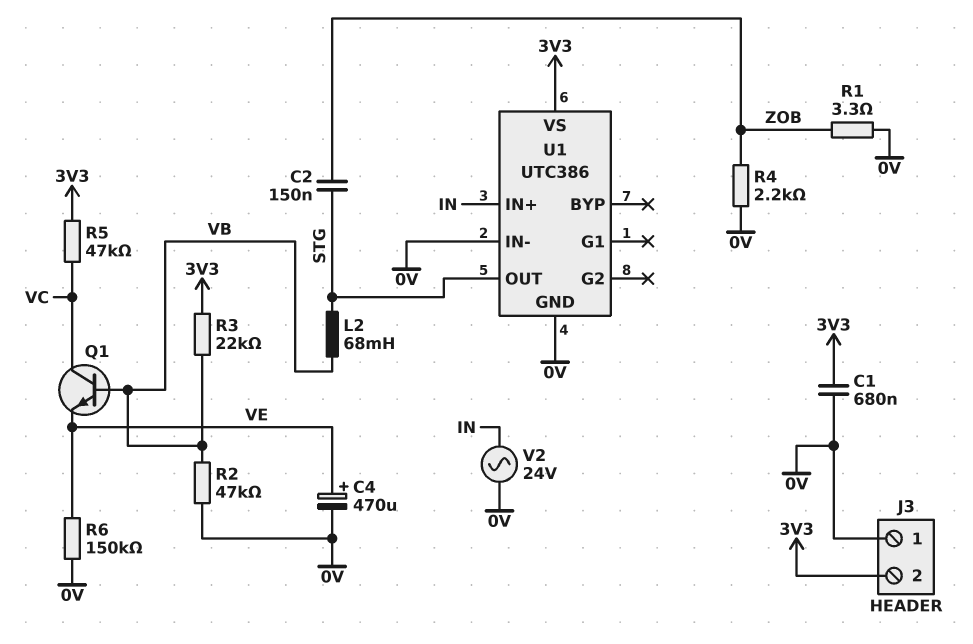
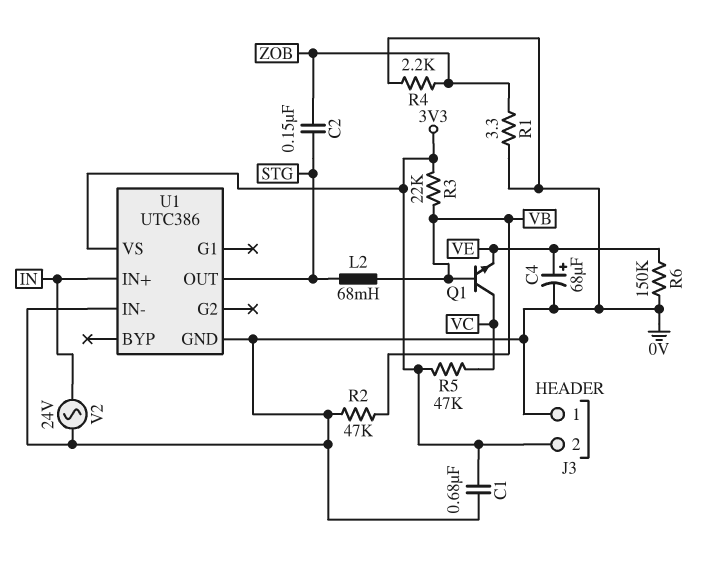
C4: 470uF (plus VE, minus 0V) -> 68uF (plus VE, minus 0V)

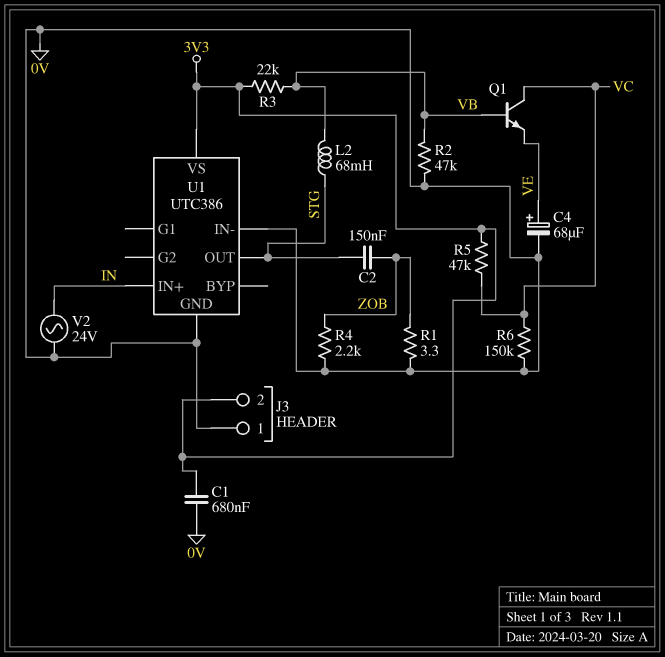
R6: 150k (0V, VE) -> 150k (0V, VC)

